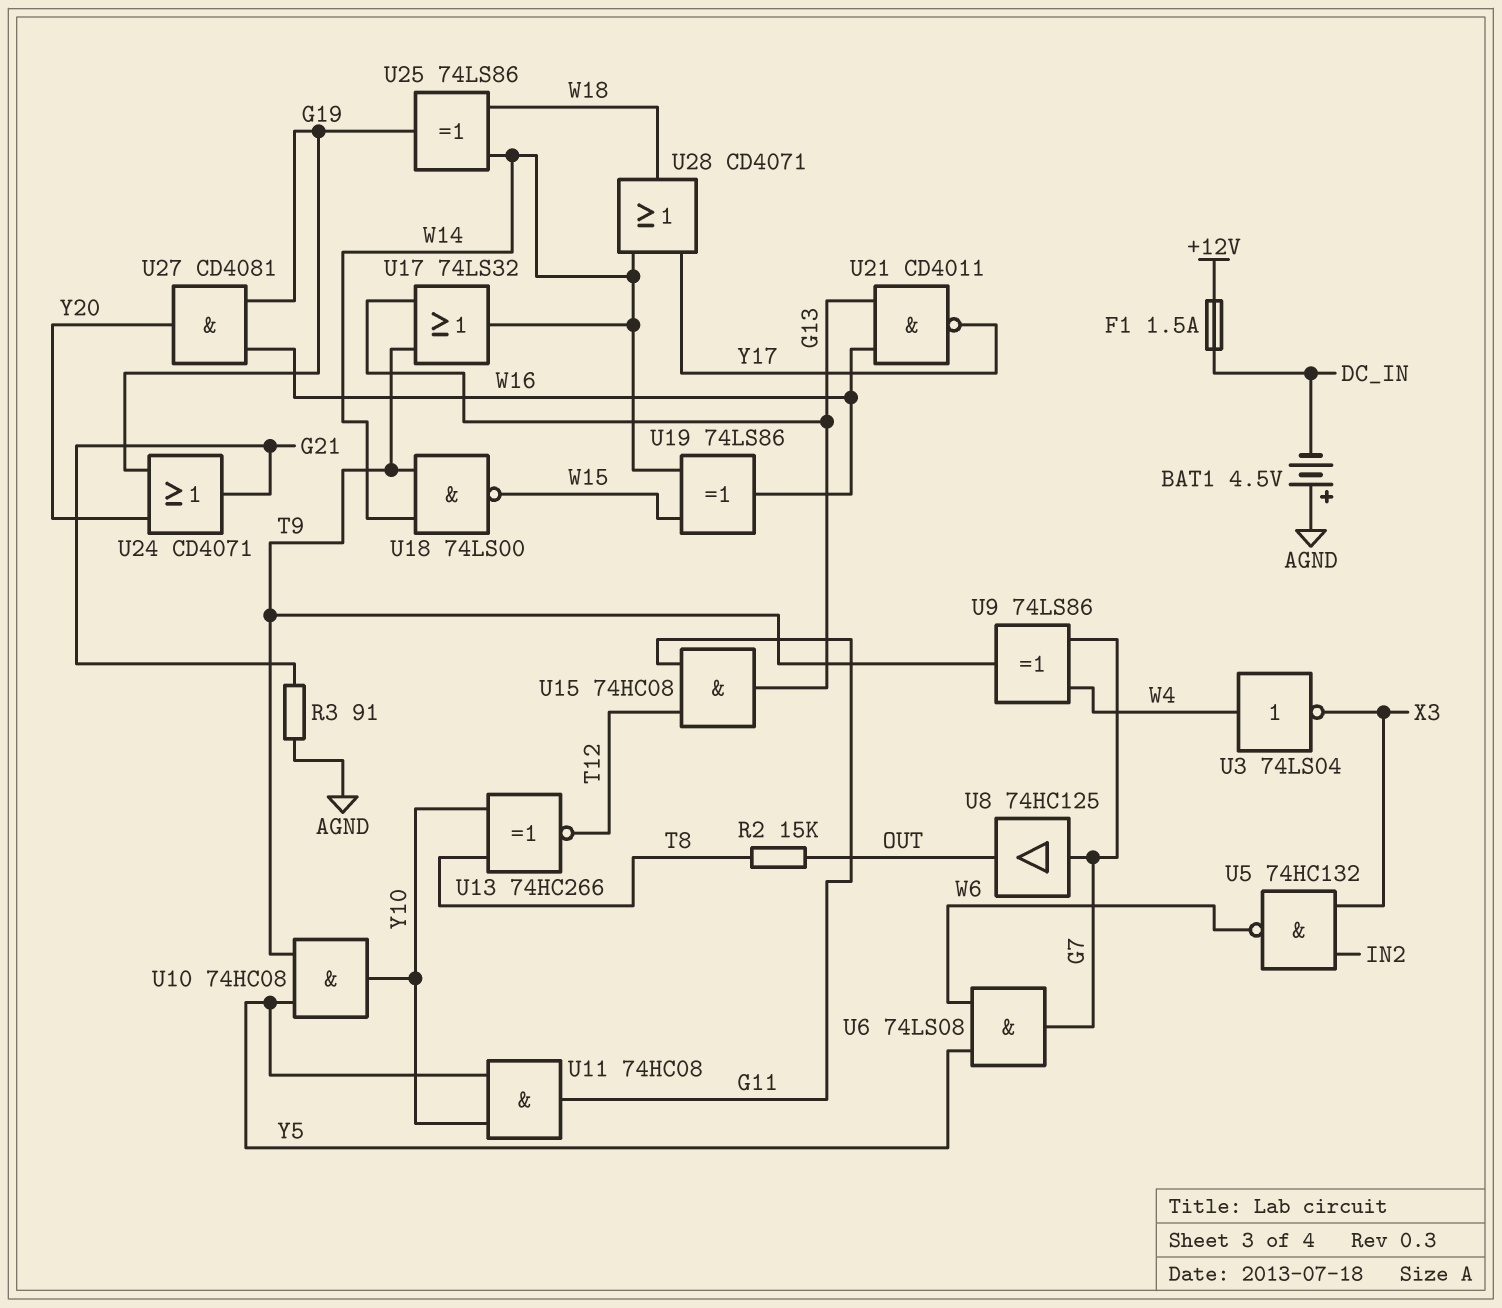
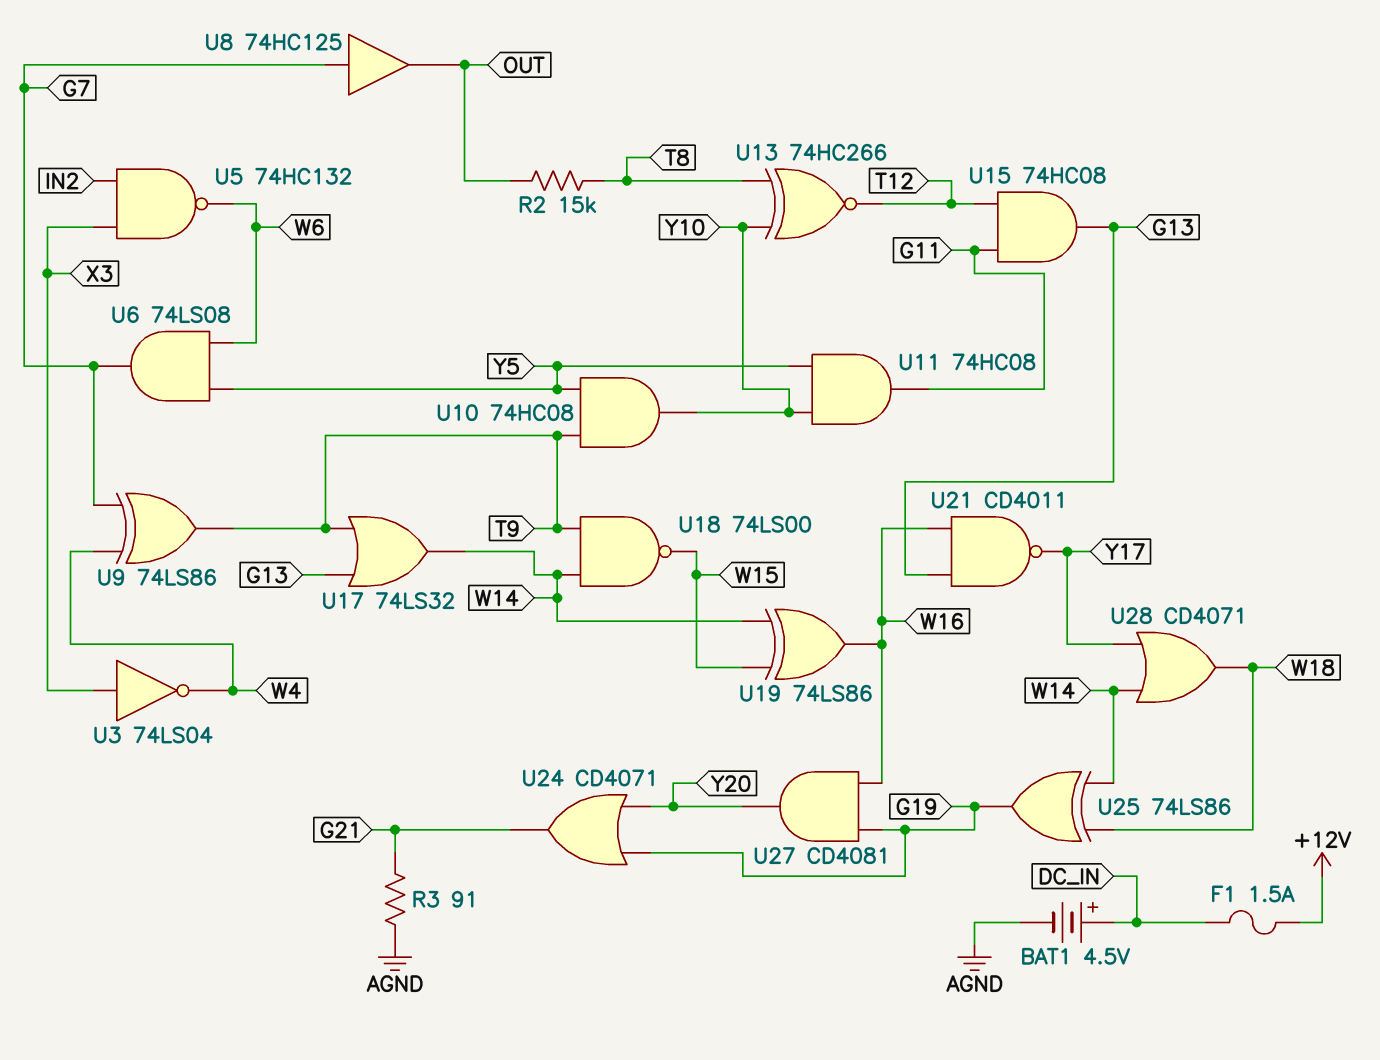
BAT1: 4.5V (plus AGND, minus DC_IN) -> 4.5V (plus DC_IN, minus AGND)
U3: NOT 74LS04 (in W4, out X3) -> NOT 74LS04 (in X3, out W4)

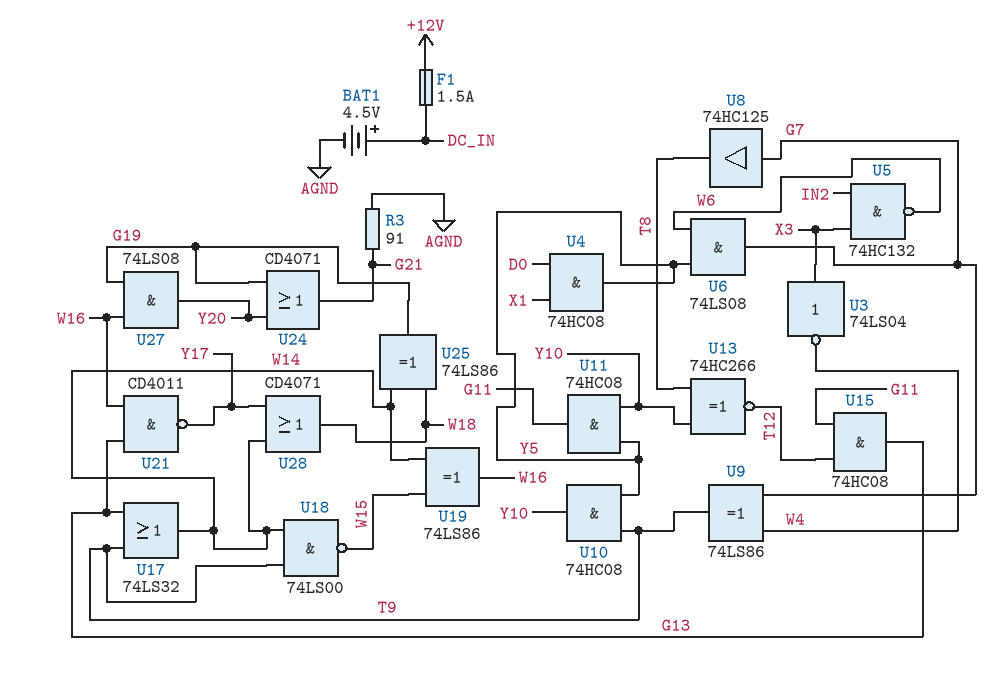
R2: 15k (OUT, T8) -> none
U4: none -> AND 74HC08 (in D0, in X1, out Y5)
U8: buffer 74HC125 (in G7, out OUT) -> buffer 74HC125 (in G7, out T8)
U27: AND CD4081 (in G19, in W16, out Y20) -> AND 74LS08 (in G19, in W16, out Y20)

